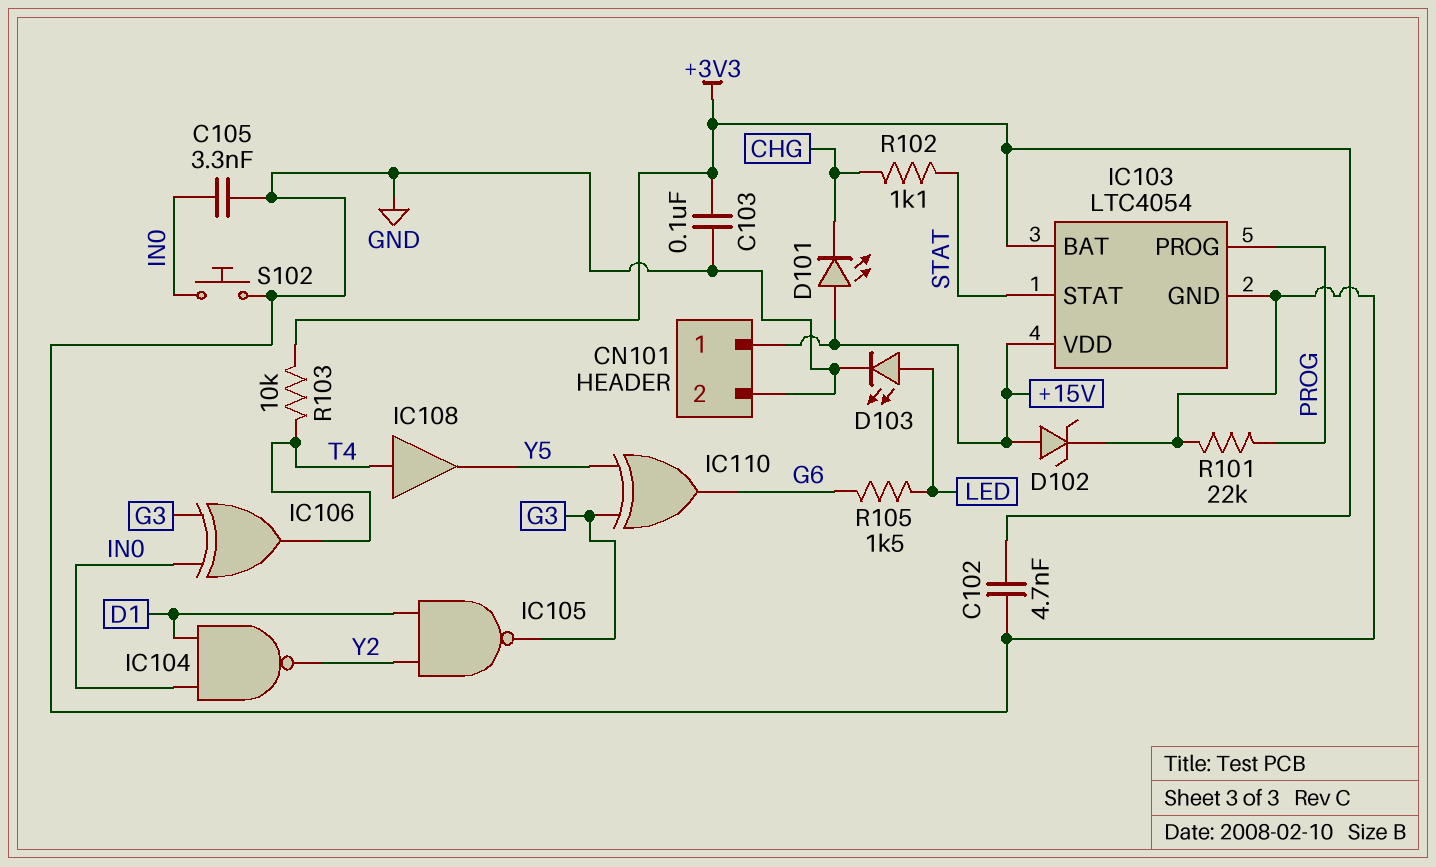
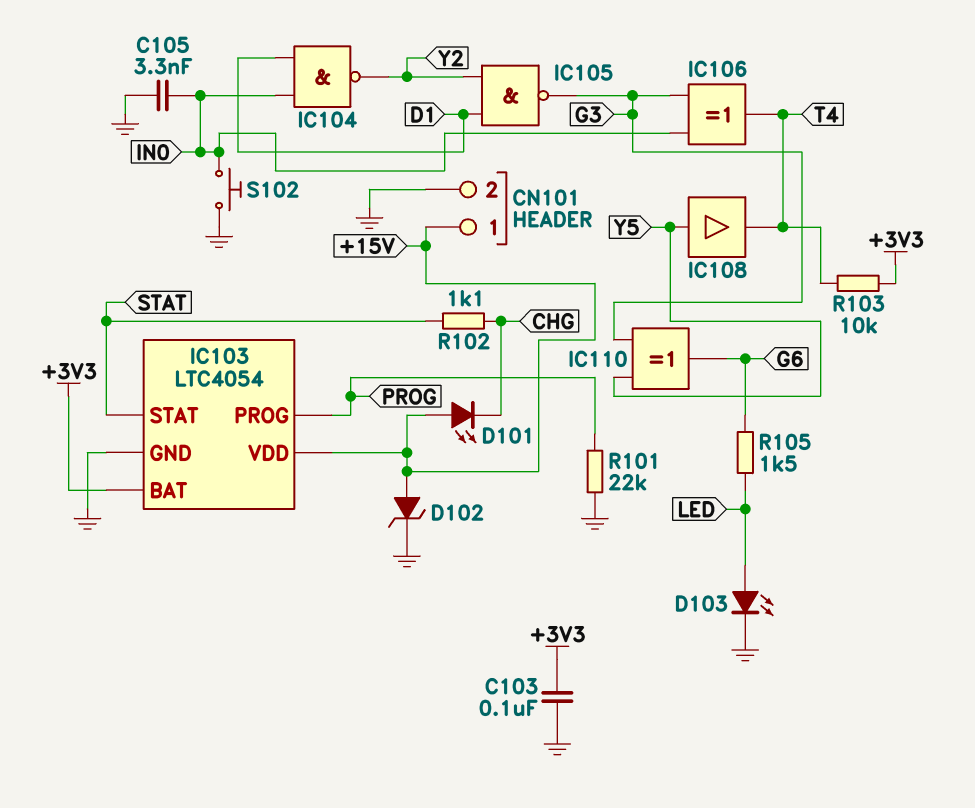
C102: 4.7nF (+3V3, GND) -> none
IC108: buffer (in T4, out Y5) -> buffer (in Y5, out T4)

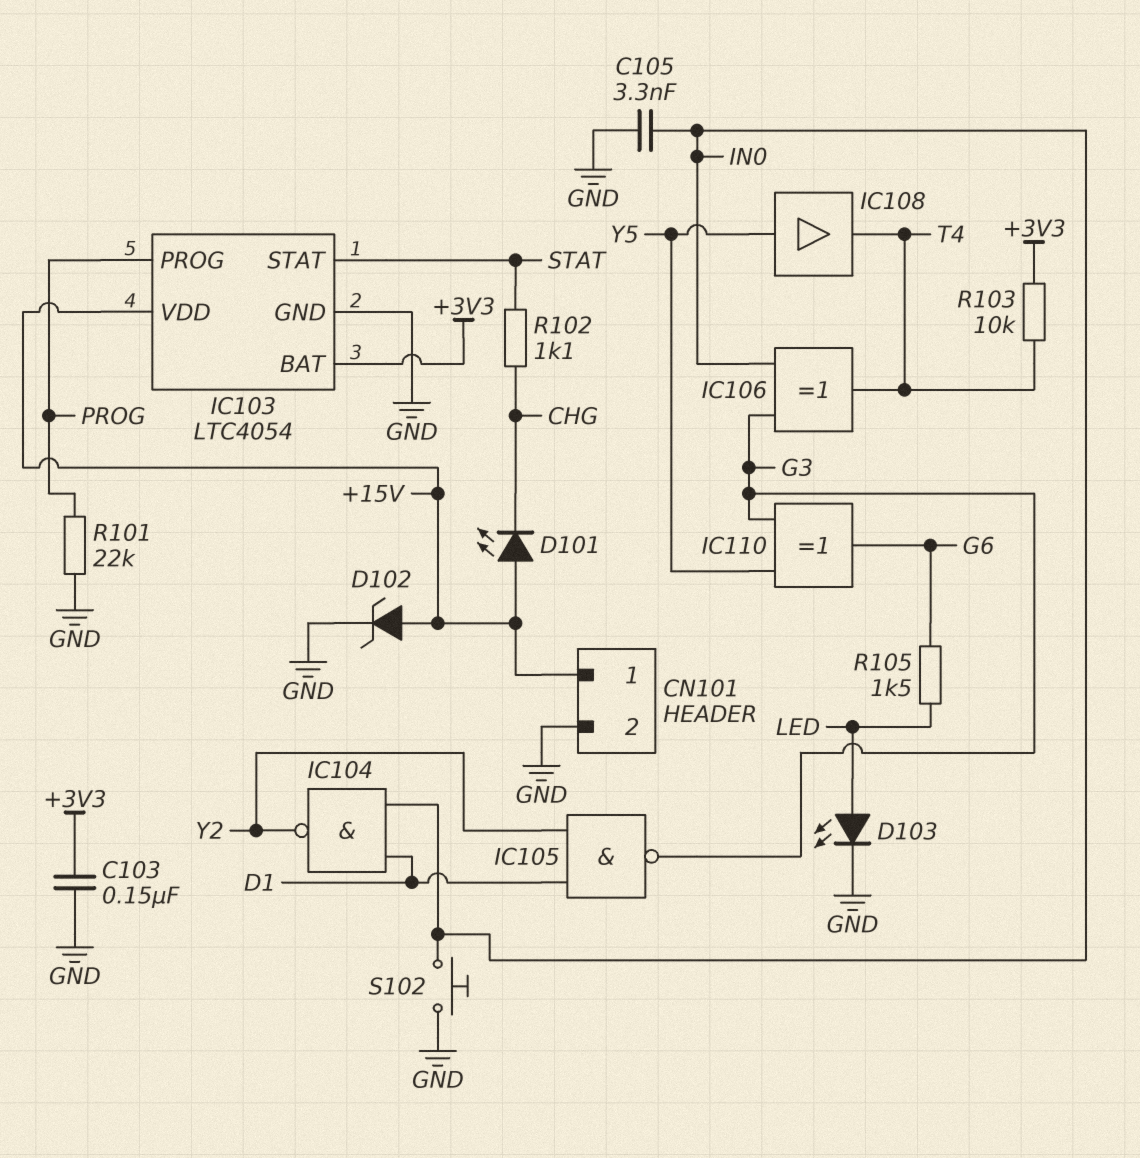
C103: 100nF (+3V3, GND) -> 150nF (+3V3, GND)

